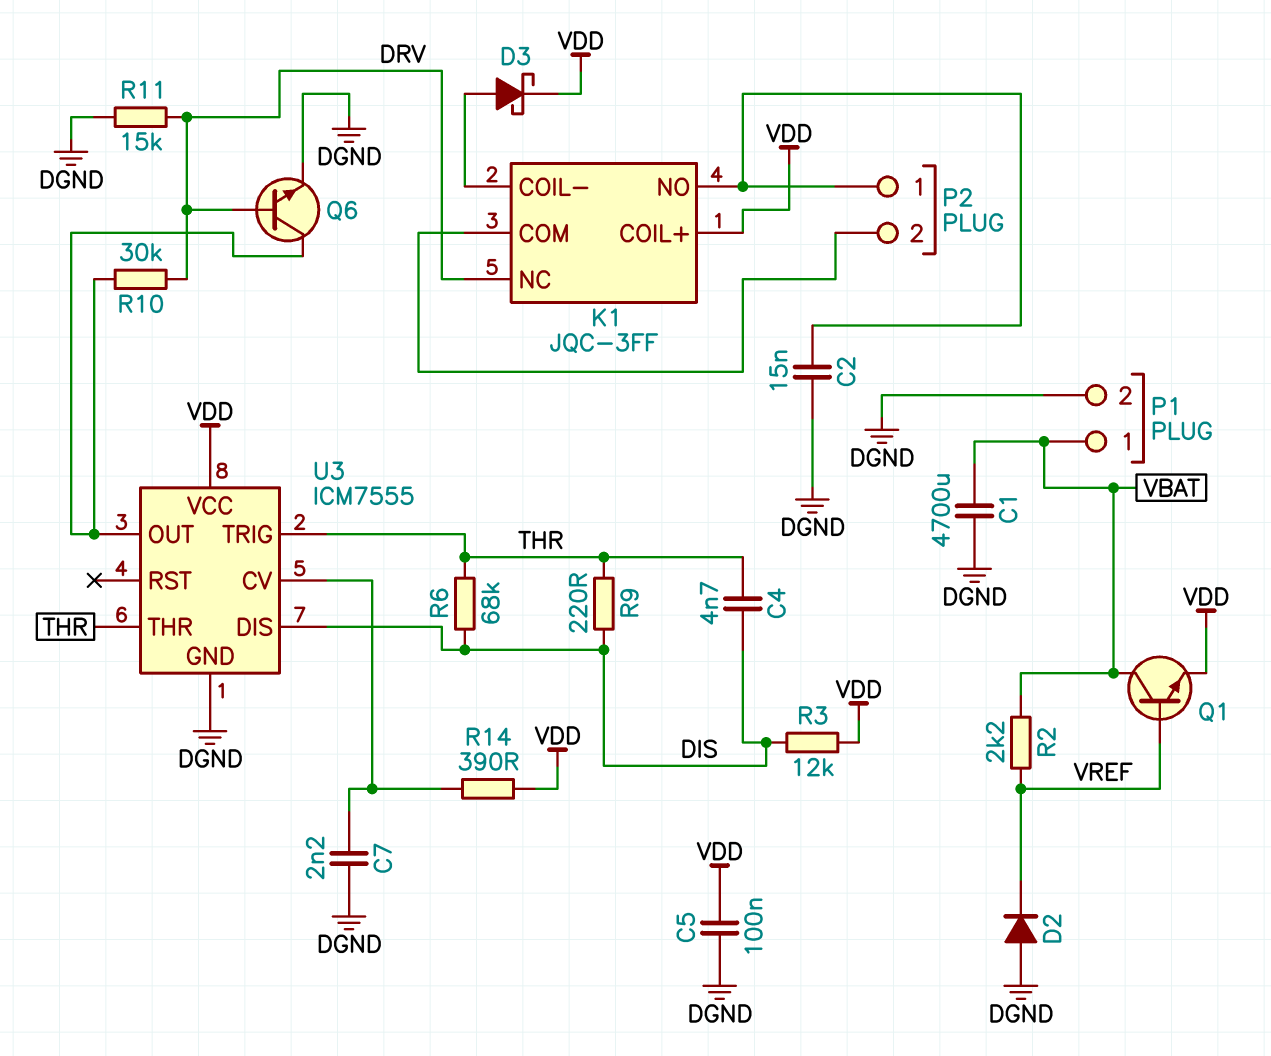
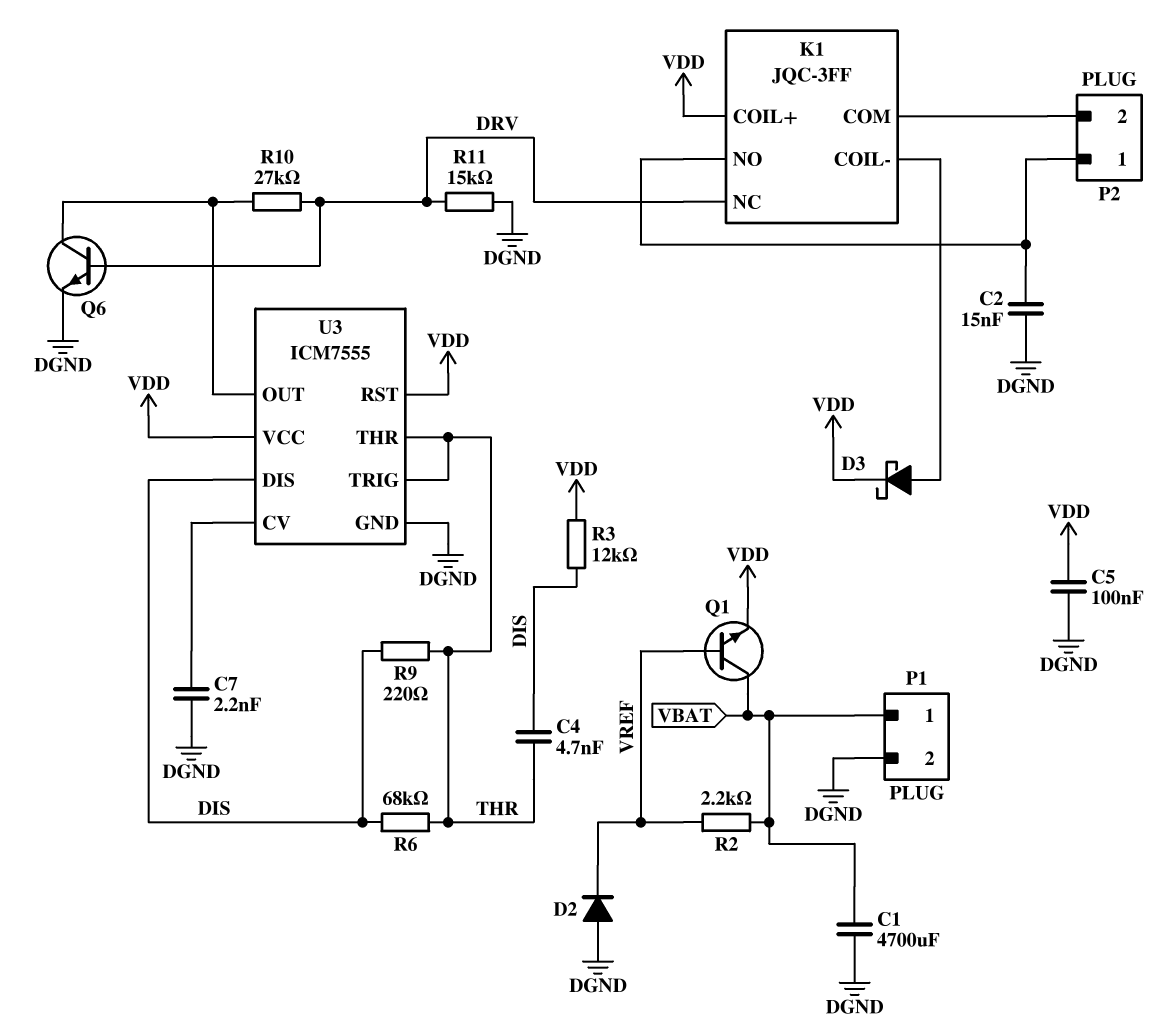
R10: 30k (DRV, U3/OUT) -> 27k (DRV, U3/OUT)
R14: 390 (U3/CV, VDD) -> none
U3 pin RST: none -> VDD

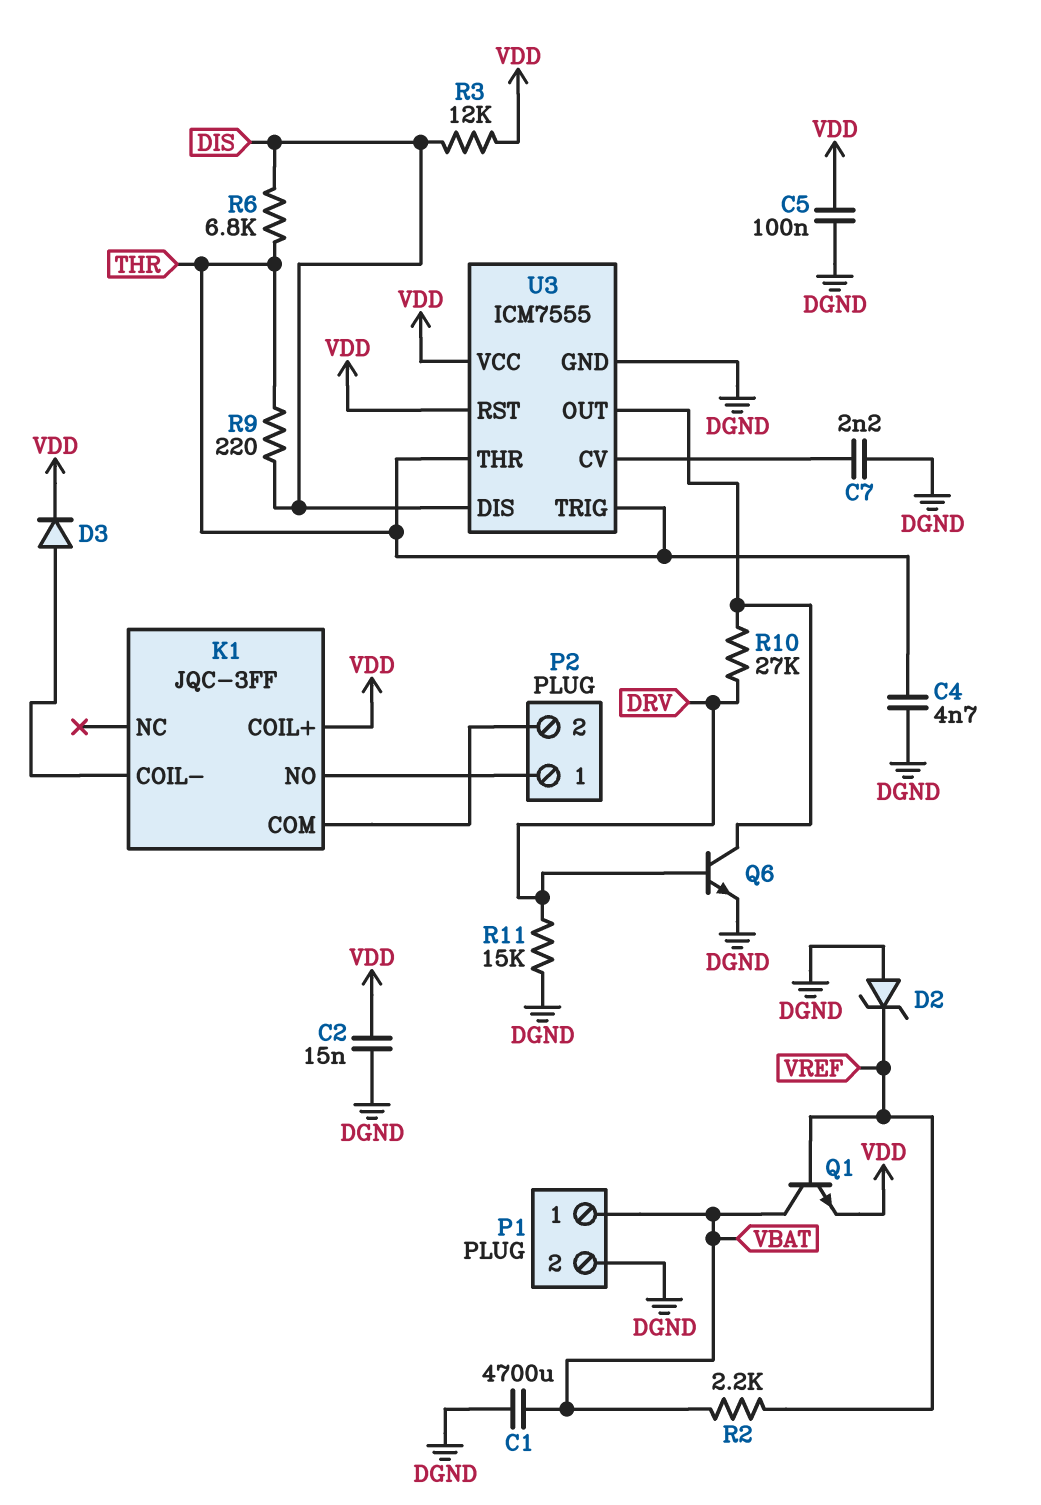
C2: 15nF (DGND, K1/NO) -> 15nF (DGND, VDD)
C4: 4.7nF (DIS, THR) -> 4.7nF (DGND, THR)
D2: diode (A DGND, K VREF) -> zener (A DGND, K VREF)
D3: schottky (A K1/COIL-, K VDD) -> diode (A K1/COIL-, K VDD)
K1 pin NC: DRV -> none
R6: 68k (DIS, THR) -> 6.8k (DIS, THR)

